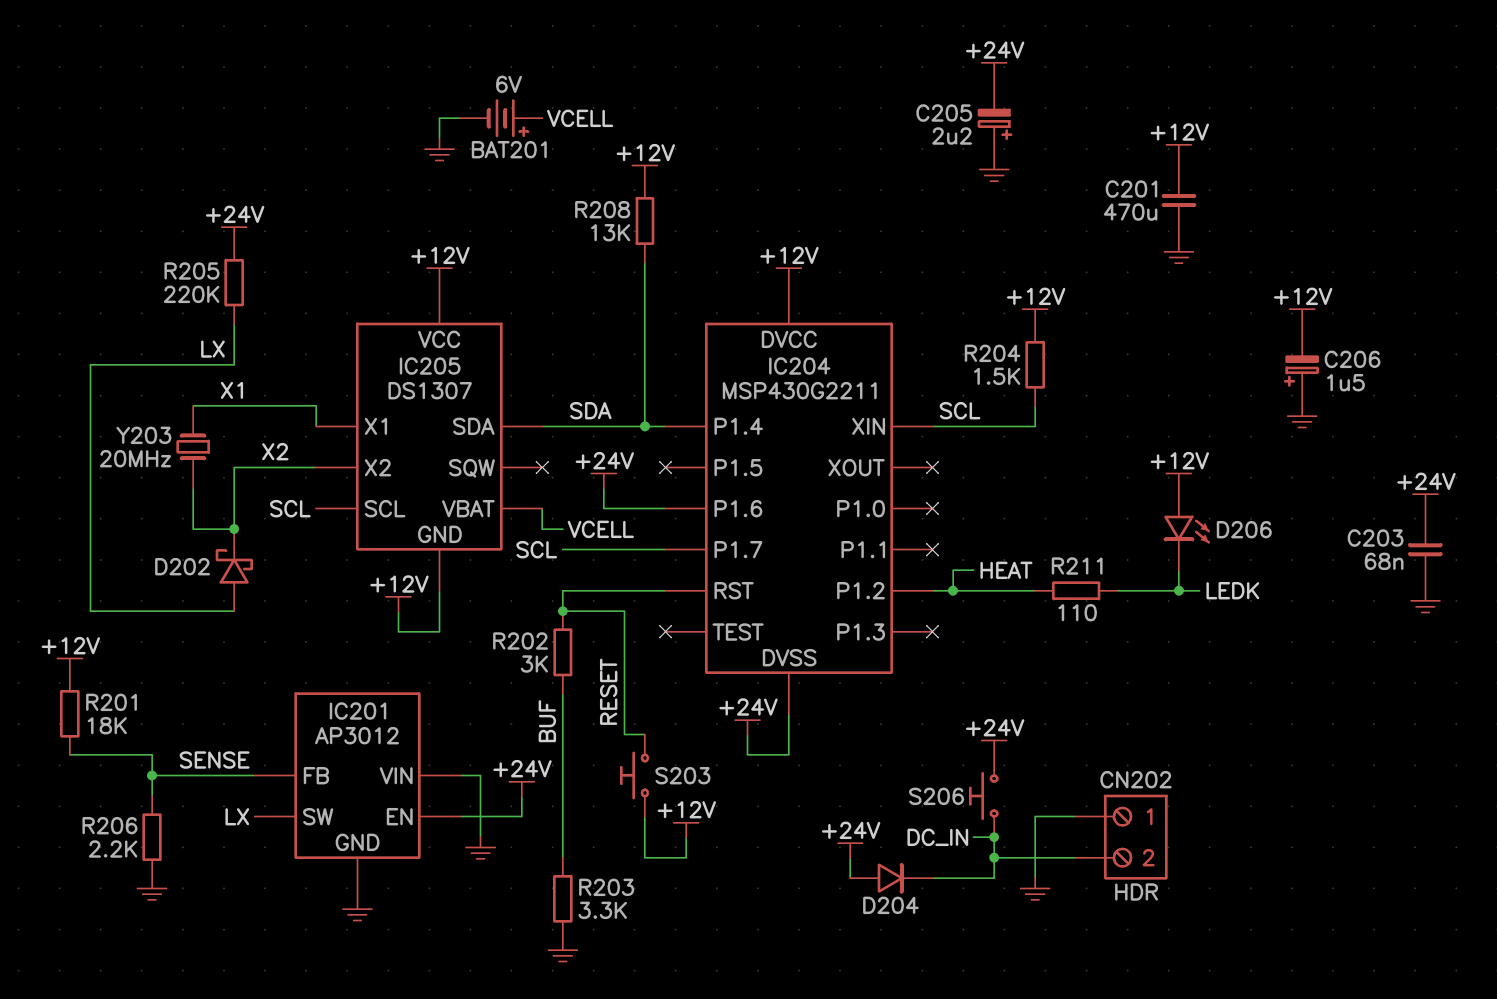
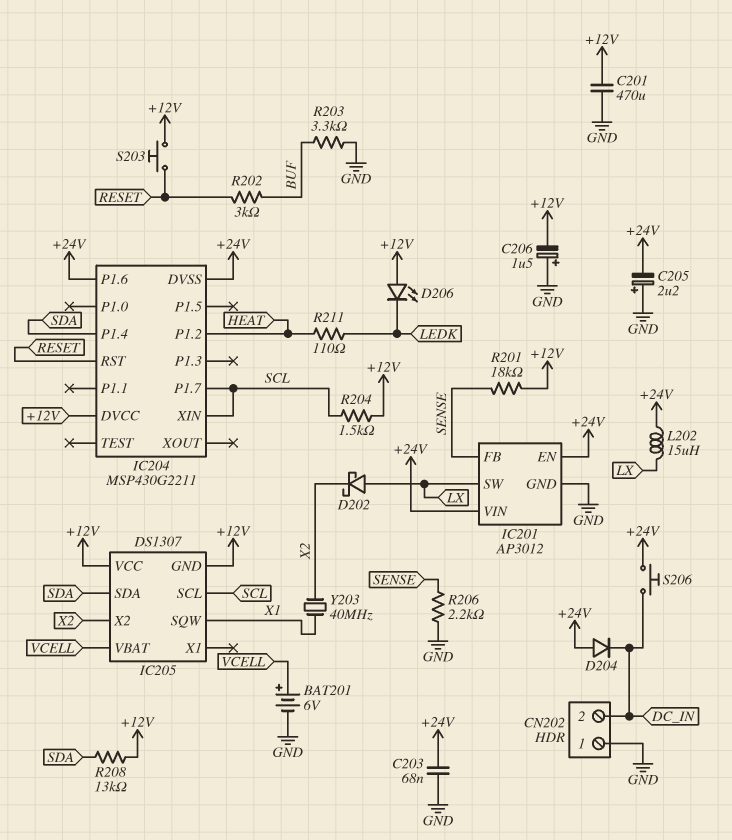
IC201 pin VIN: GND -> +24V
IC205 pin SQW: none -> X1
IC205 pin X1: X1 -> none
L202: none -> 15uH (+24V, LX)
R205: 220k (+24V, LX) -> none
Y203: 20MHz (X1, X2) -> 40MHz (X1, X2)

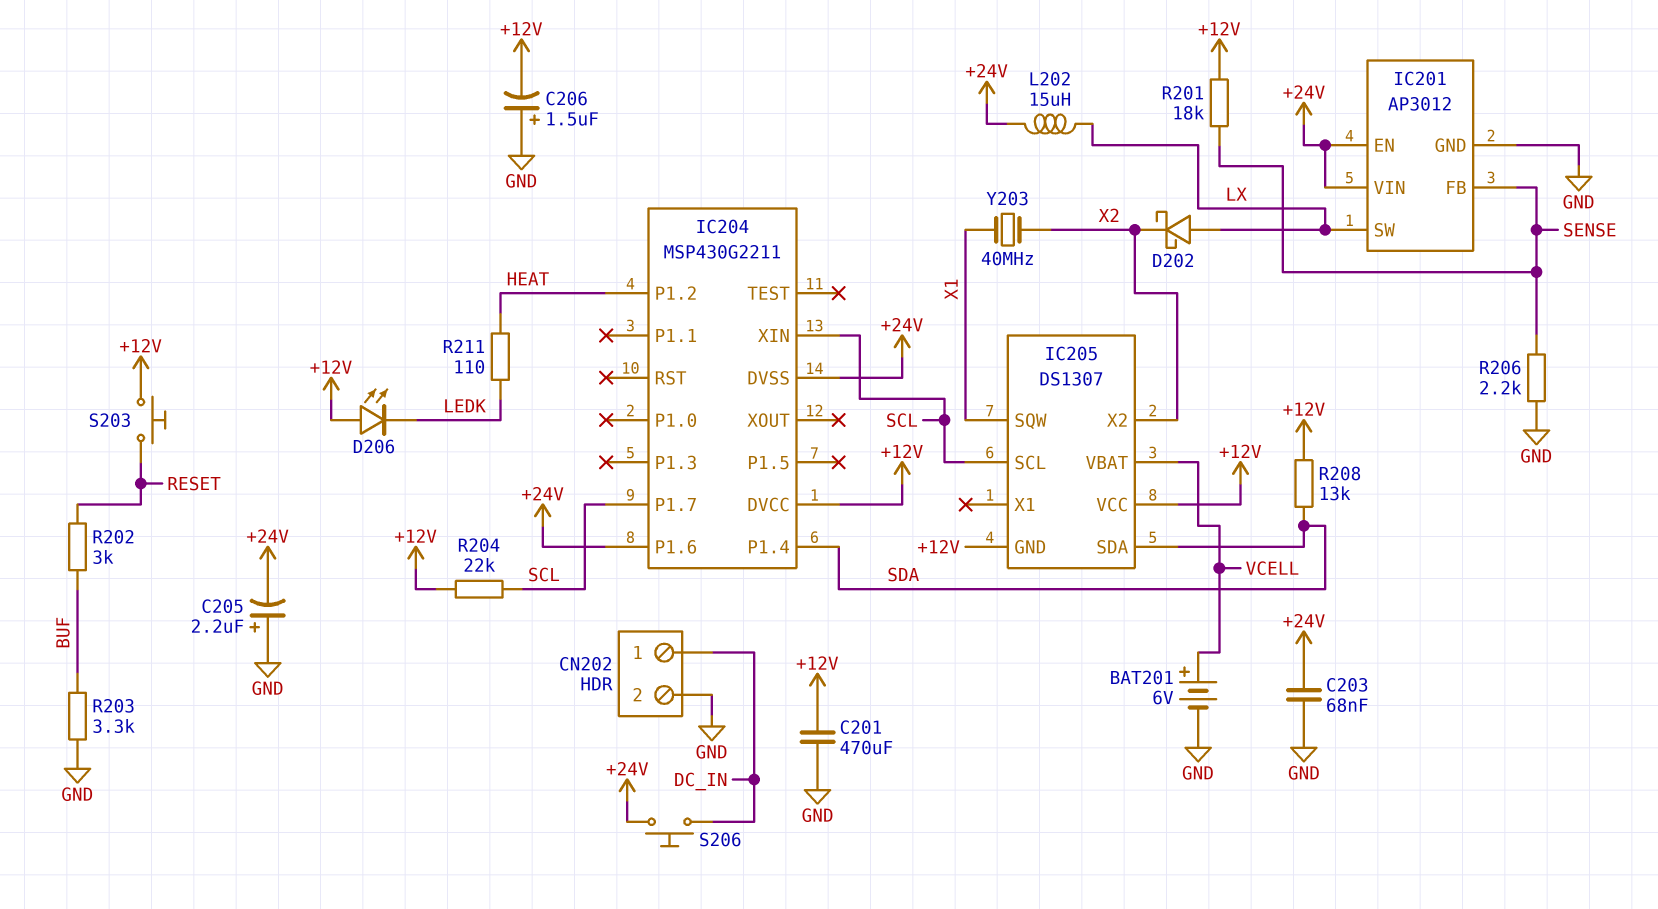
CN202 pin 1: GND -> DC_IN
CN202 pin 2: DC_IN -> GND
D204: diode (A +24V, K DC_IN) -> none
IC204 pin RST: RESET -> none
R204: 1.5k (+12V, SCL) -> 22k (+12V, SCL)

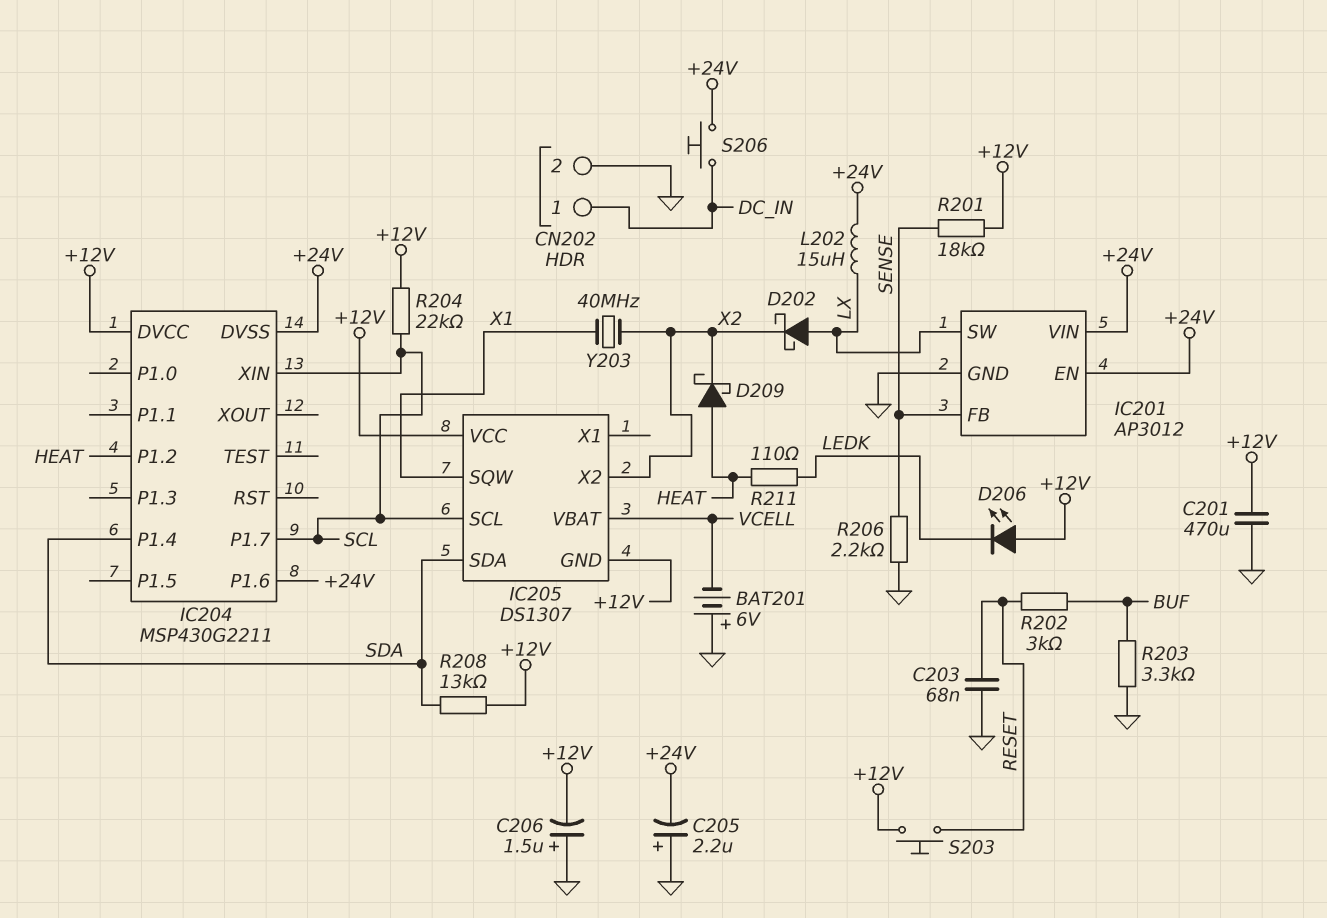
BAT201: 6V (plus VCELL, minus GND) -> 6V (plus GND, minus VCELL)
C203: 68nF (+24V, GND) -> 68nF (GND, RESET)
D209: none -> schottky (A HEAT, K X2)

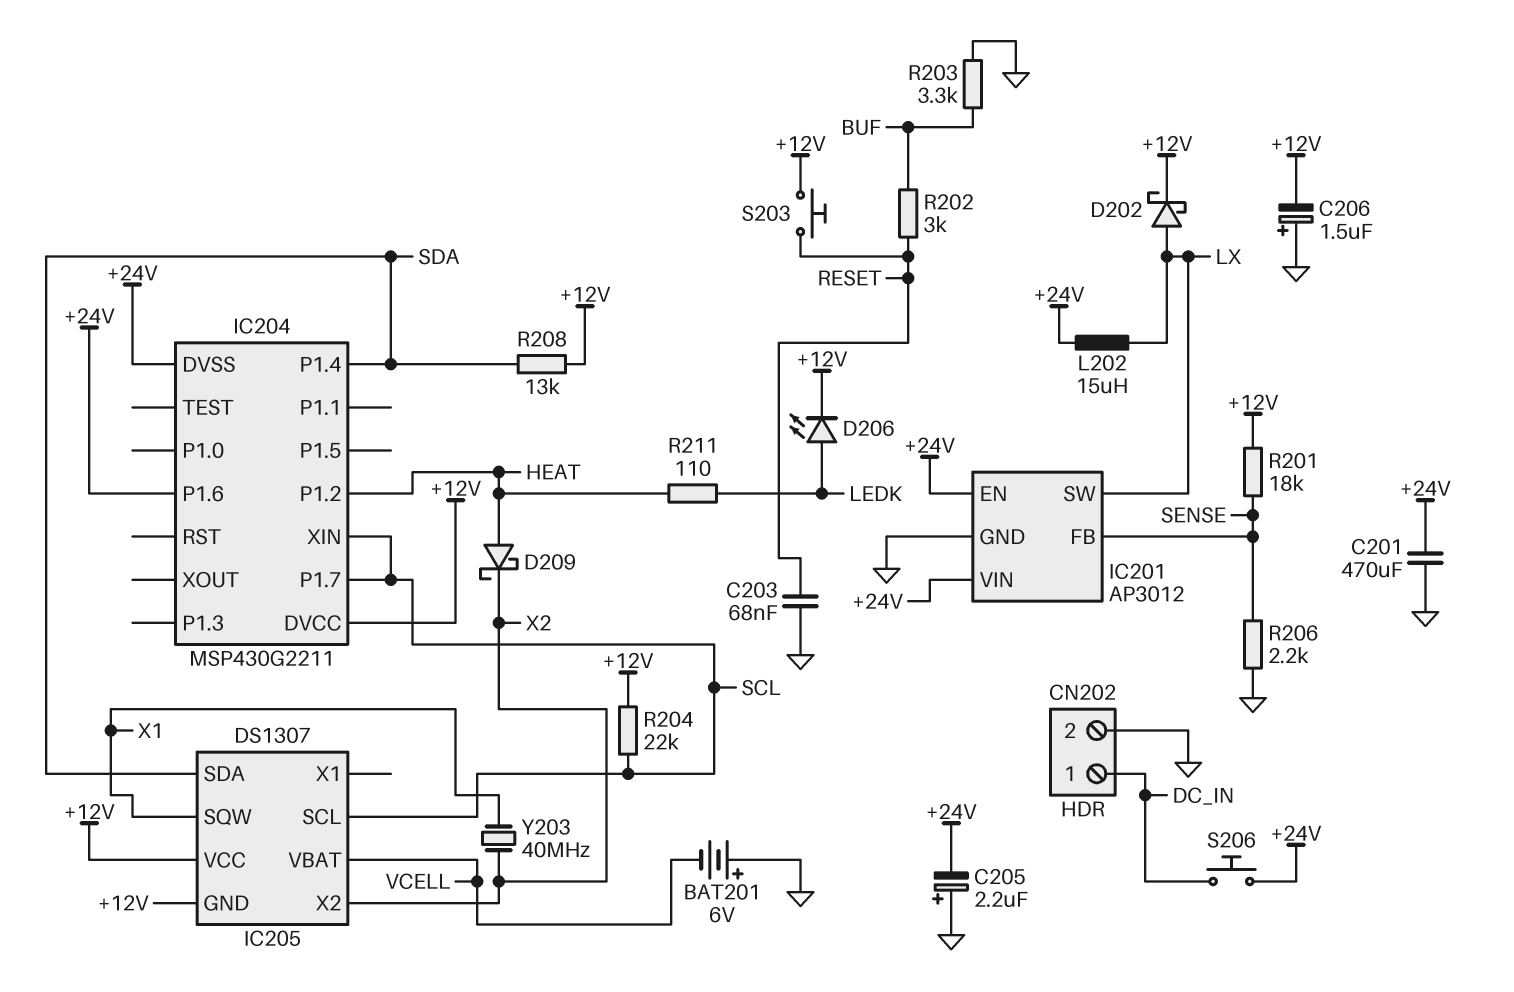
C201: 470uF (+12V, GND) -> 470uF (+24V, GND)
D202: schottky (A LX, K X2) -> schottky (A LX, K +12V)
D206: LED (A +12V, K LEDK) -> LED (A LEDK, K +12V)

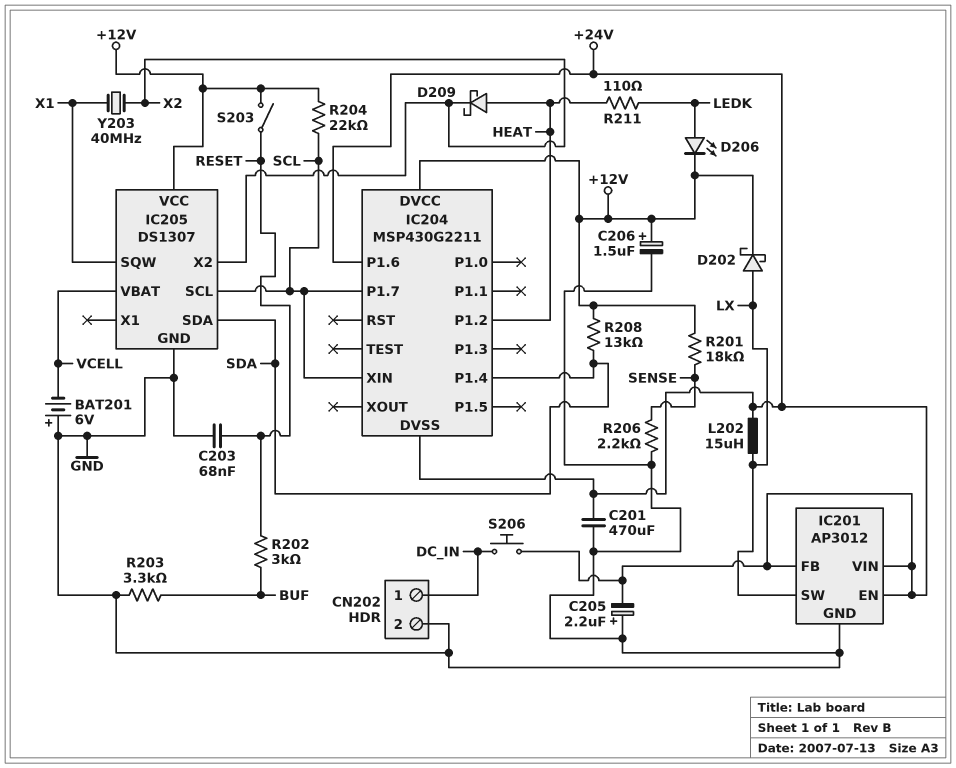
C206: 1.5uF (plus GND, minus +12V) -> 1.5uF (plus +12V, minus GND)
IC201 pin FB: SENSE -> +24V
IC205 pin GND: +12V -> GND
S203: button (+12V, RESET) -> switch (+12V, RESET)

